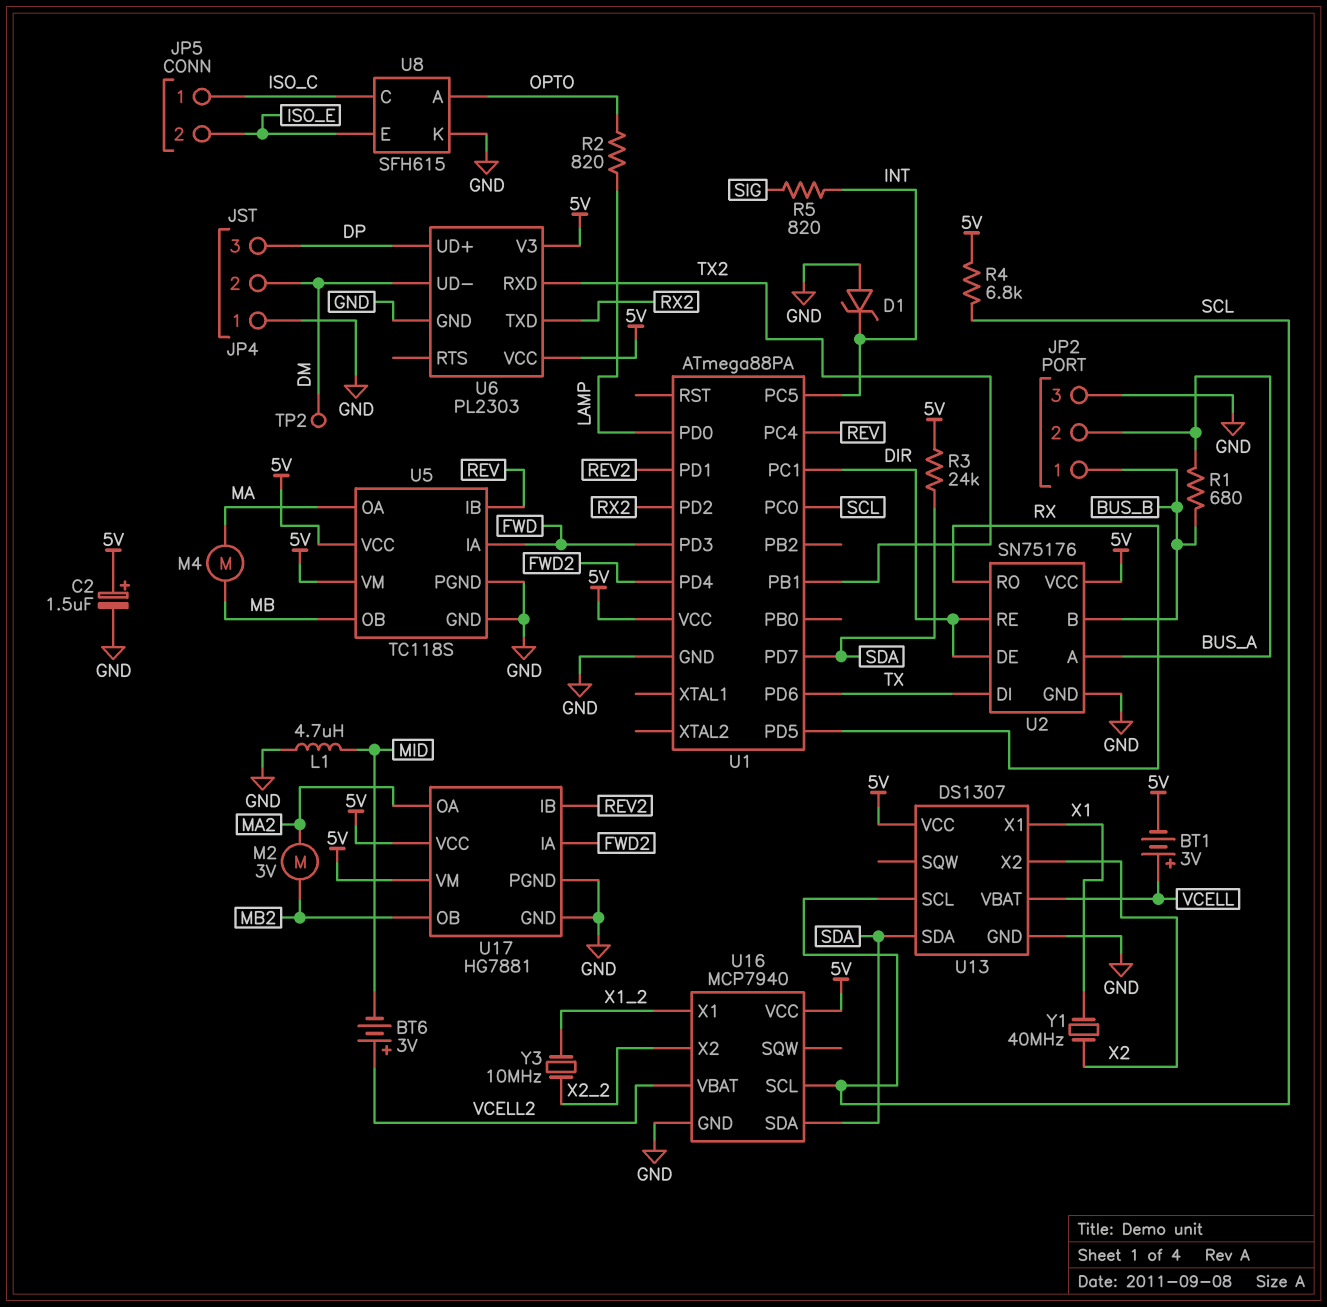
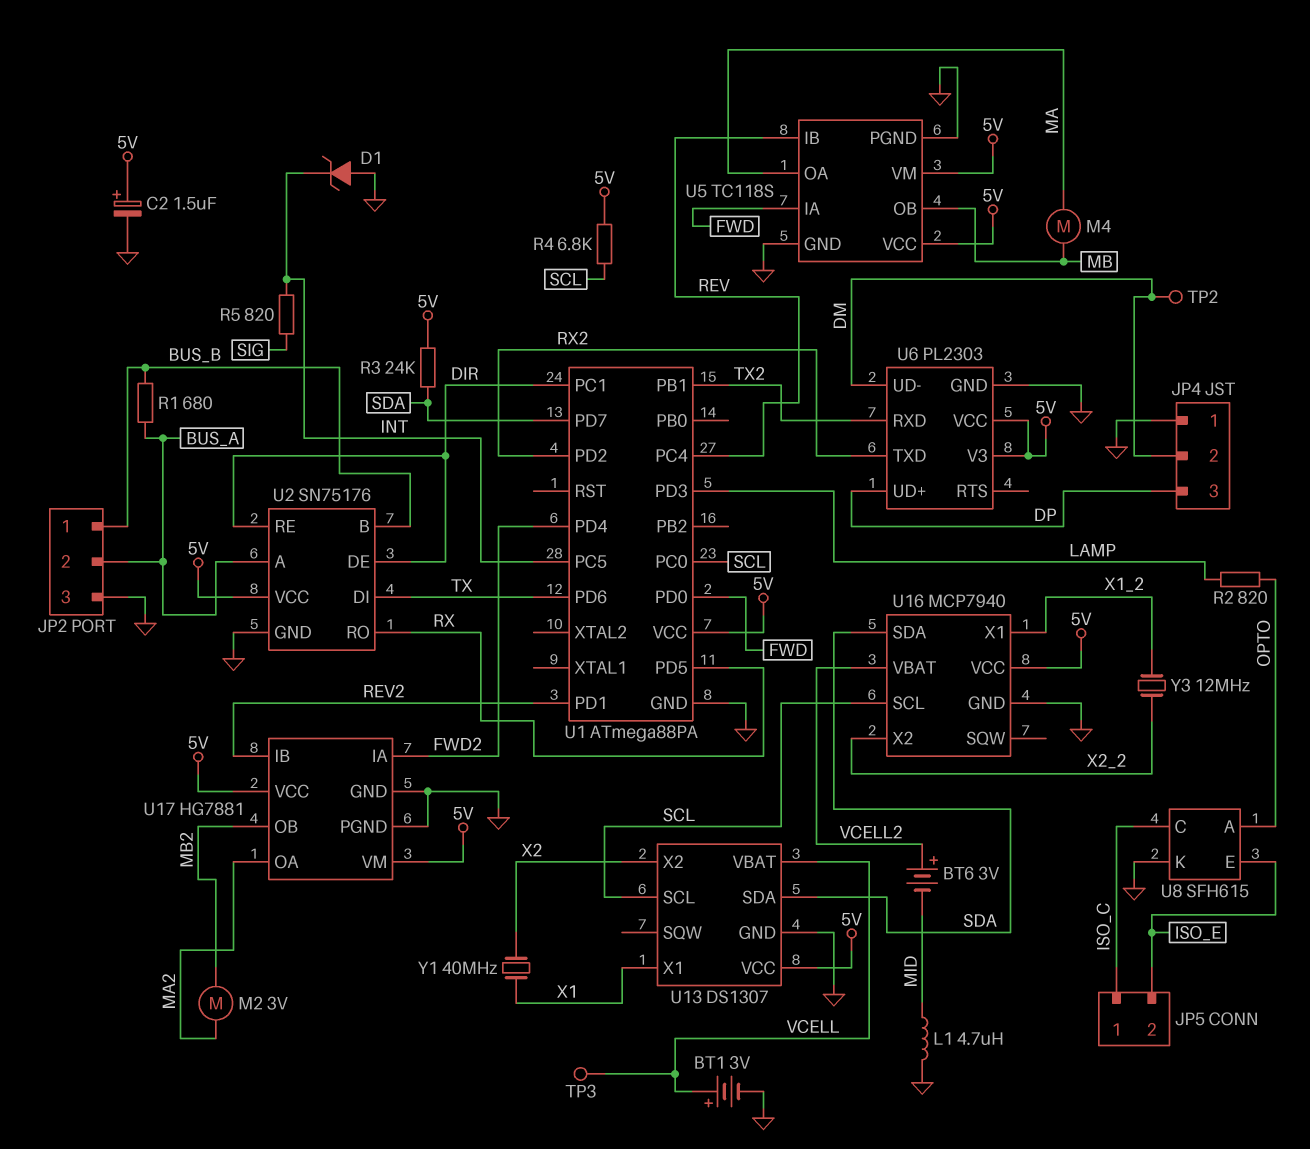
BT1: 3V (plus VCELL, minus 5V) -> 3V (plus VCELL, minus GND)
TP3: none -> test point (VCELL)
U1 pin PD0: LAMP -> FWD
U1 pin PD3: FWD -> LAMP
Y3: 10MHz (X1_2, X2_2) -> 12MHz (X1_2, X2_2)

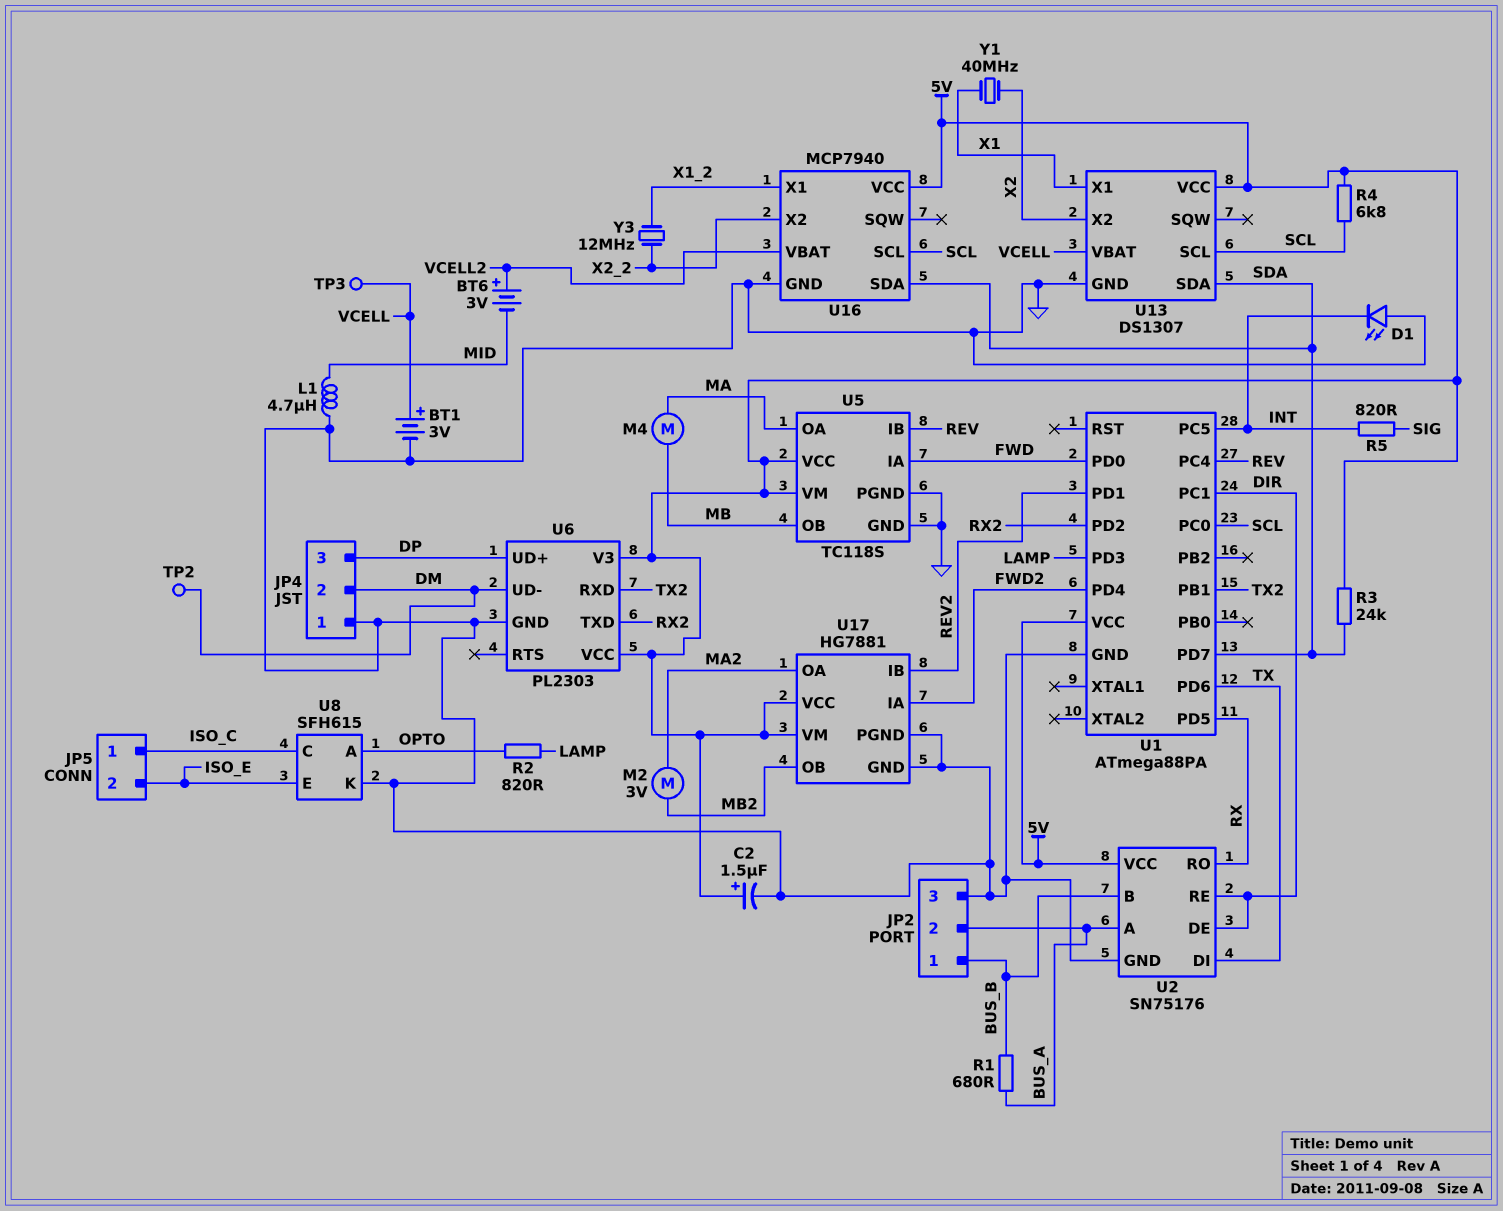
D1: zener (A GND, K INT) -> LED (A GND, K INT)

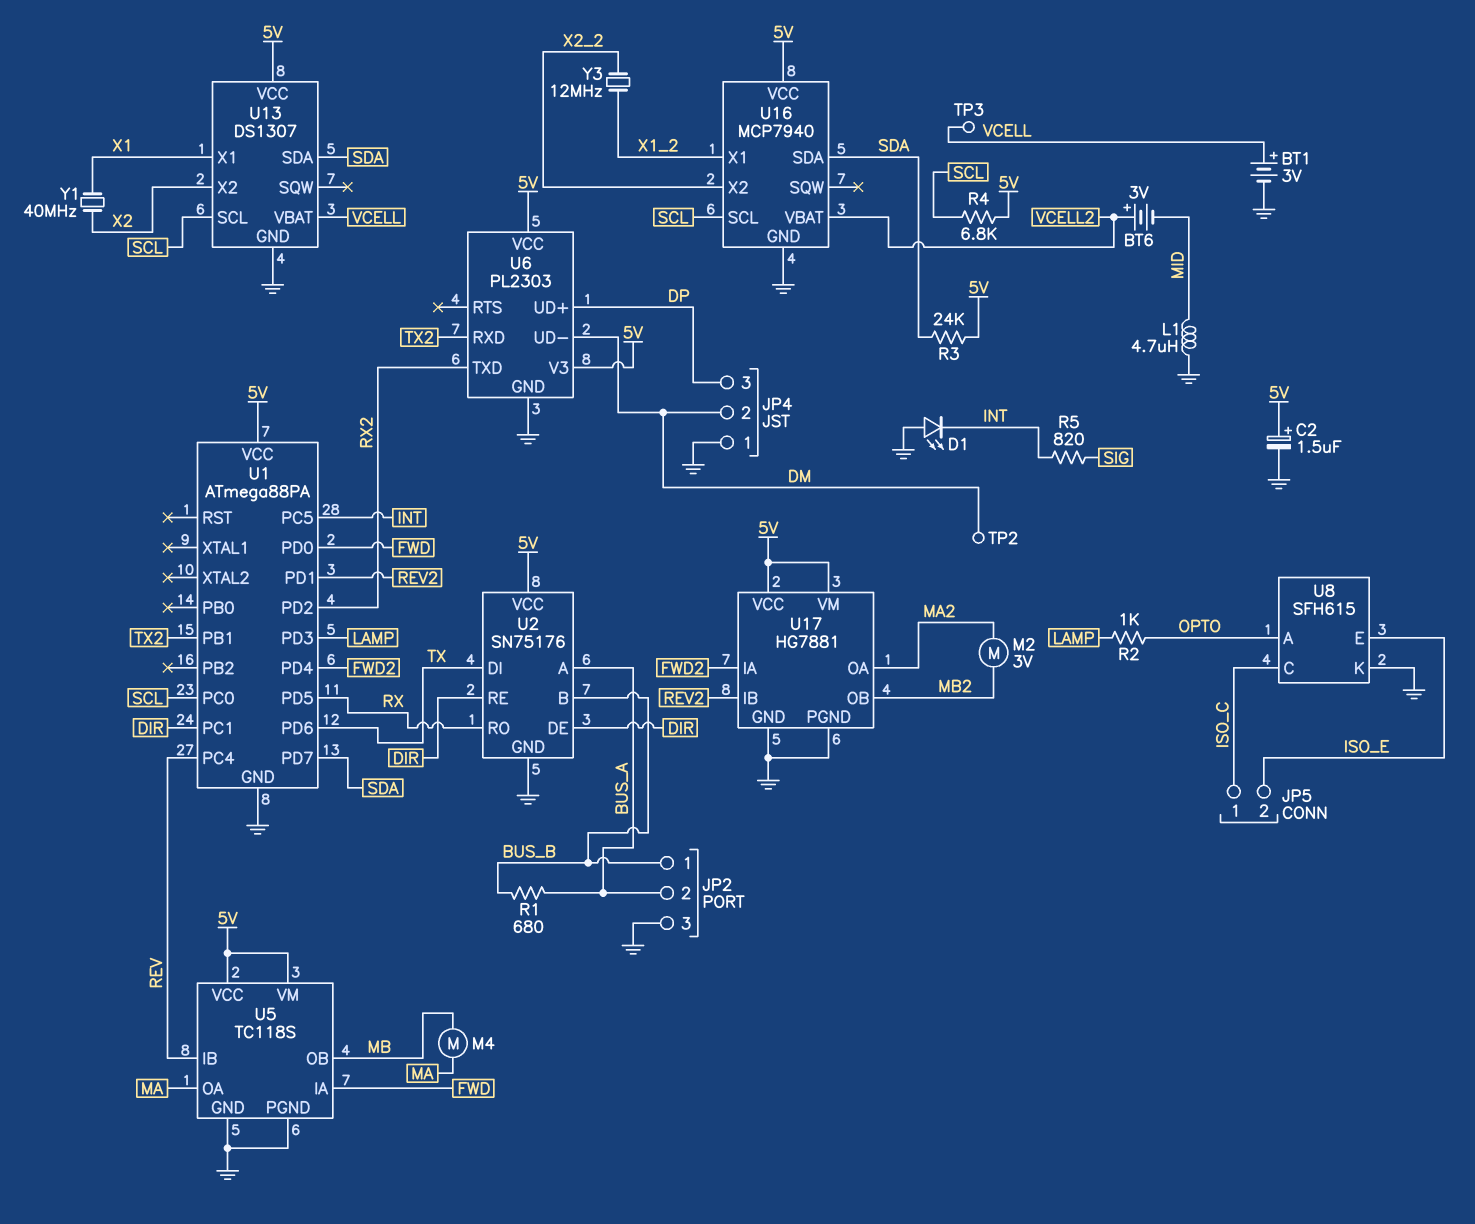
R2: 820 (LAMP, OPTO) -> 1k (LAMP, OPTO)

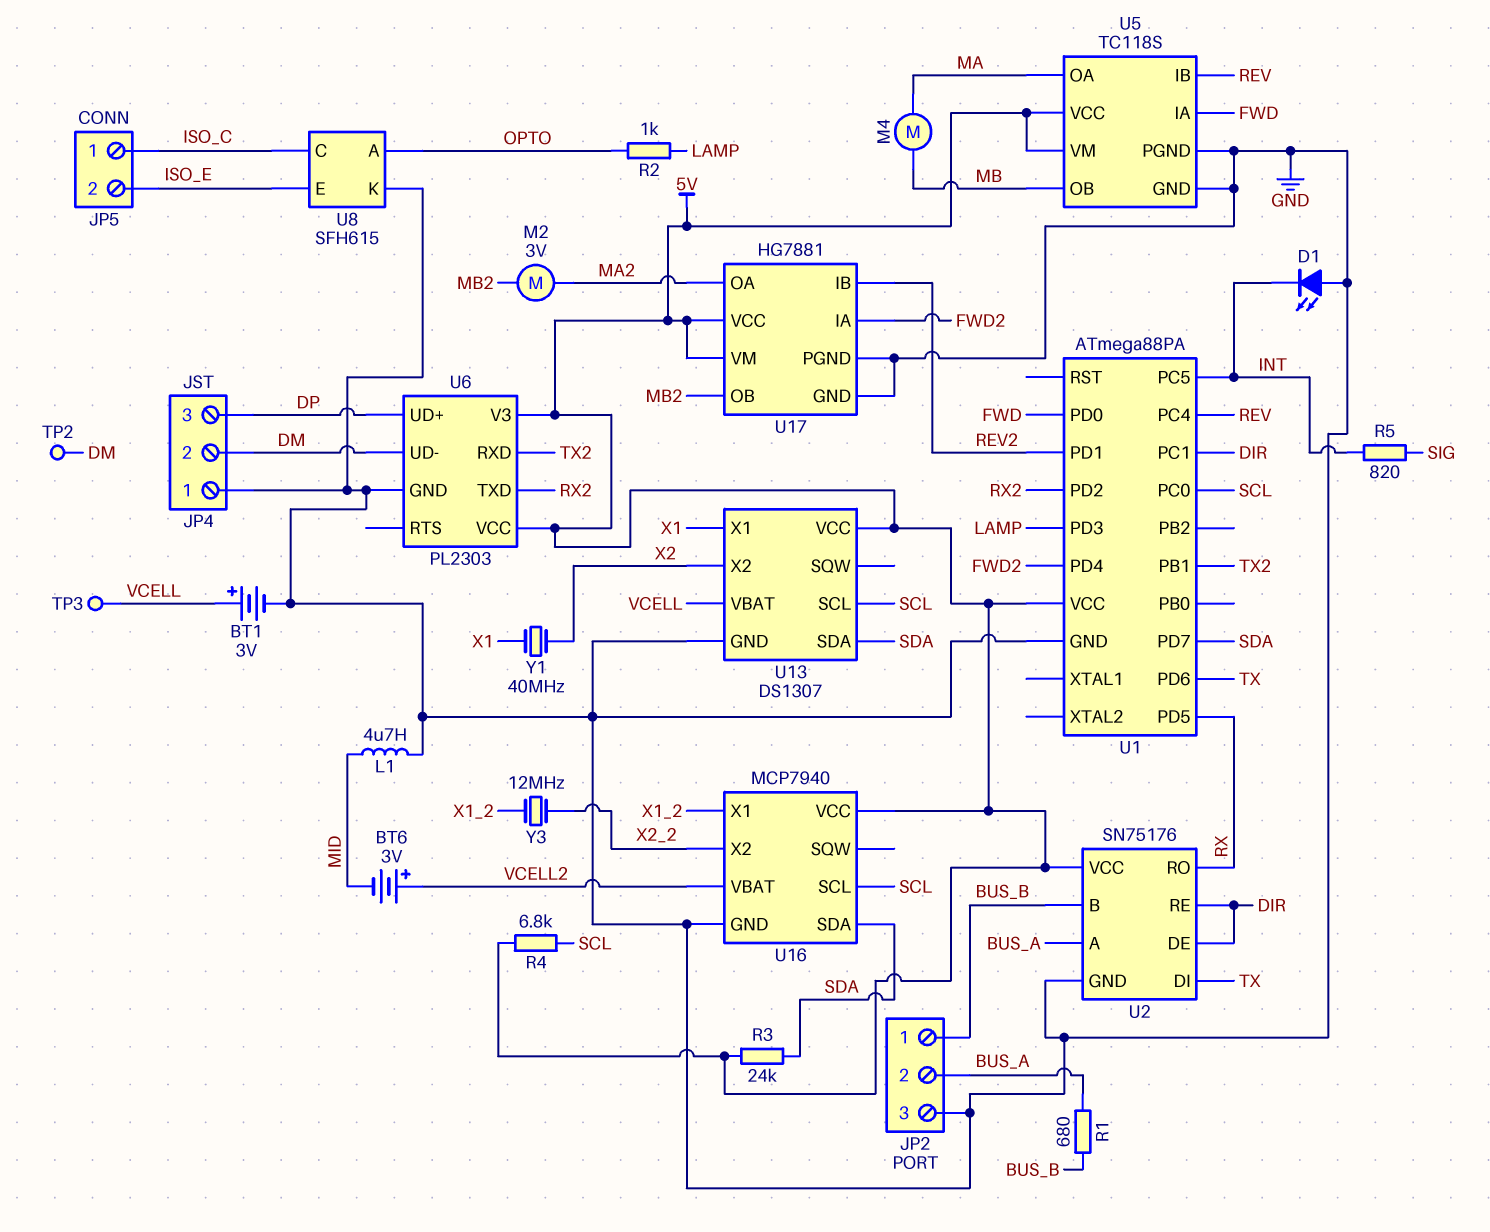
C2: 1.5uF (plus 5V, minus GND) -> none

